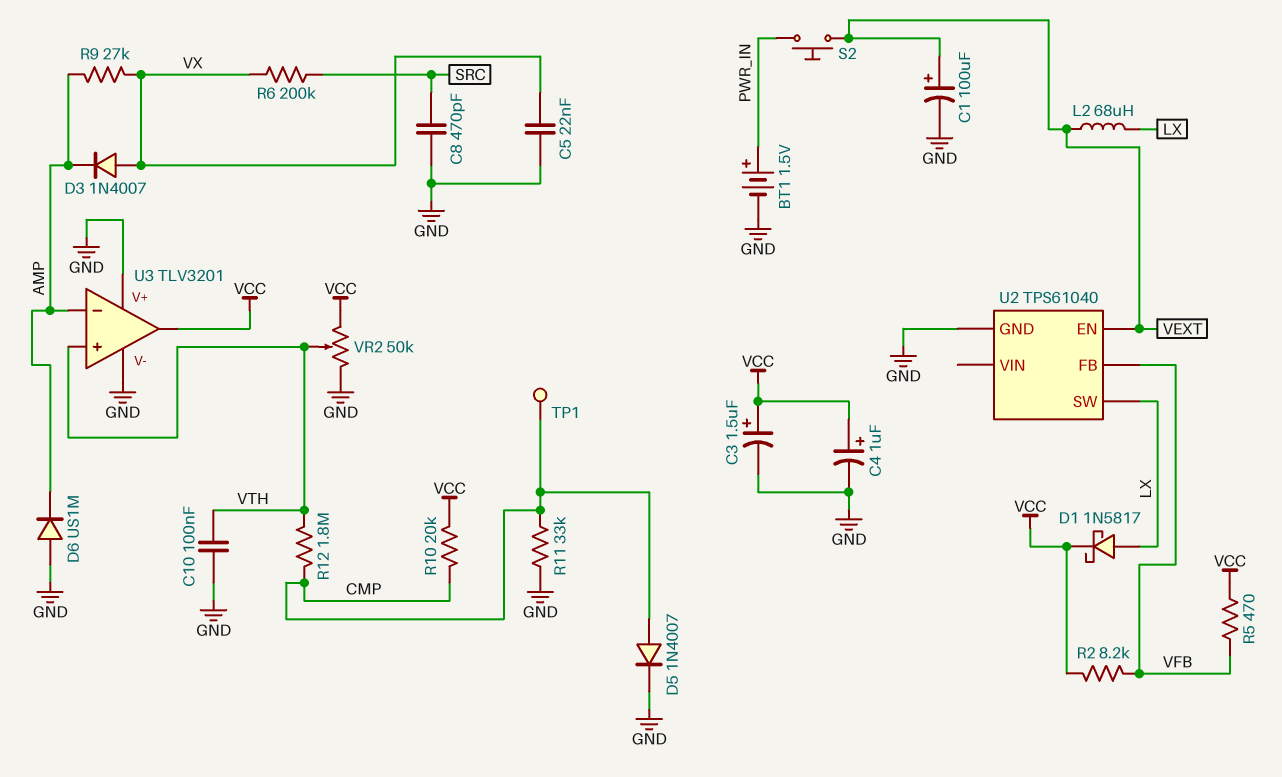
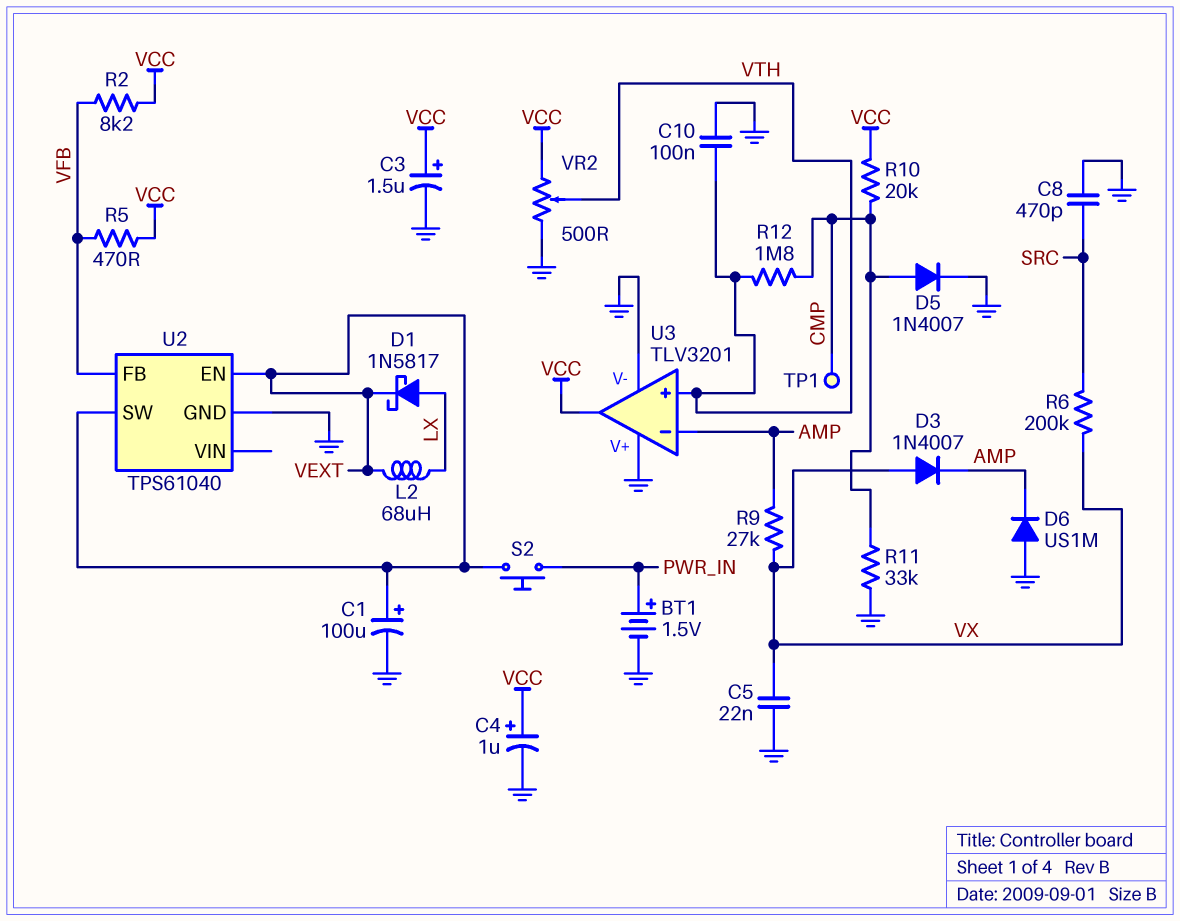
D1: schottky 1N5817 (A LX, K VCC) -> schottky 1N5817 (A LX, K VEXT)
U2 pin SW: LX -> VEXT
VR2: 50k (GND, VCC, wiper VTH) -> 500 (GND, VCC, wiper VTH)

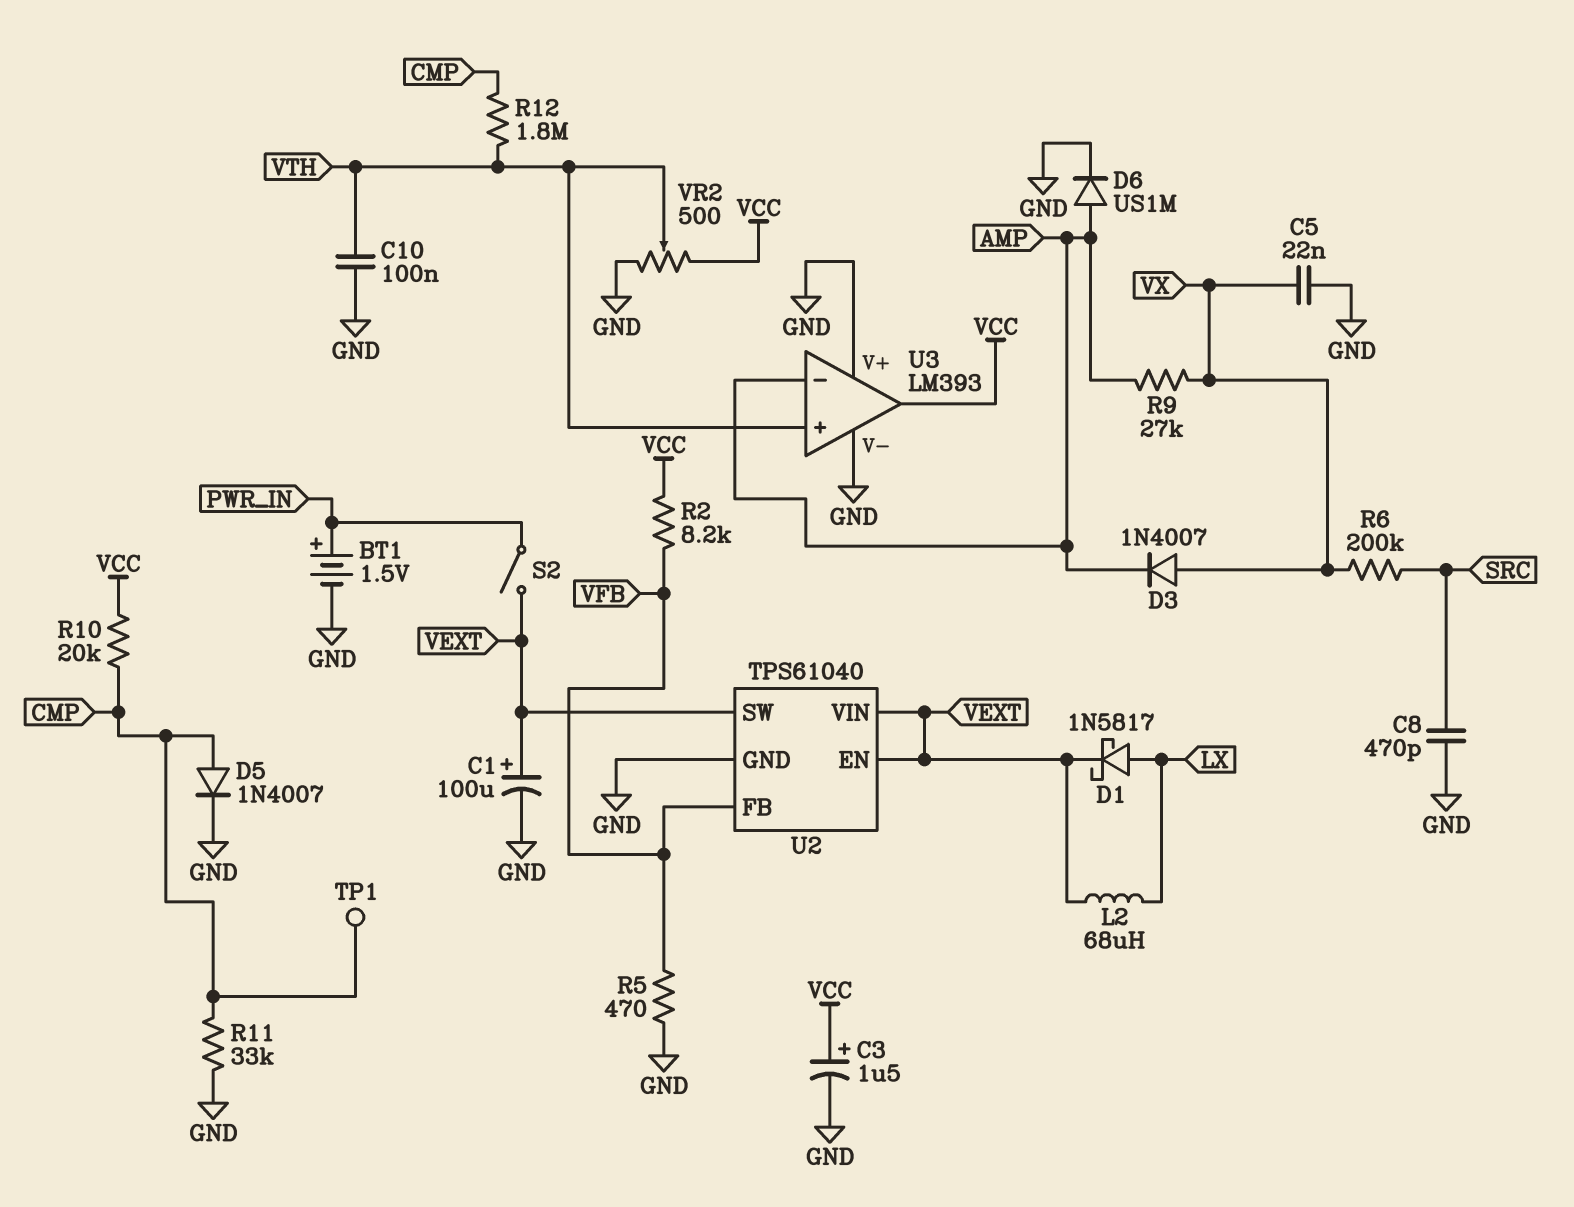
C4: 1uF (plus VCC, minus GND) -> none
D6: diode US1M (A GND, K AMP) -> diode US1M (A AMP, K GND)
R5: 470 (VCC, VFB) -> 470 (GND, VFB)
S2: button (PWR_IN, VEXT) -> switch (PWR_IN, VEXT)
U2 pin VIN: none -> VEXT
U3: TLV3201 -> LM393

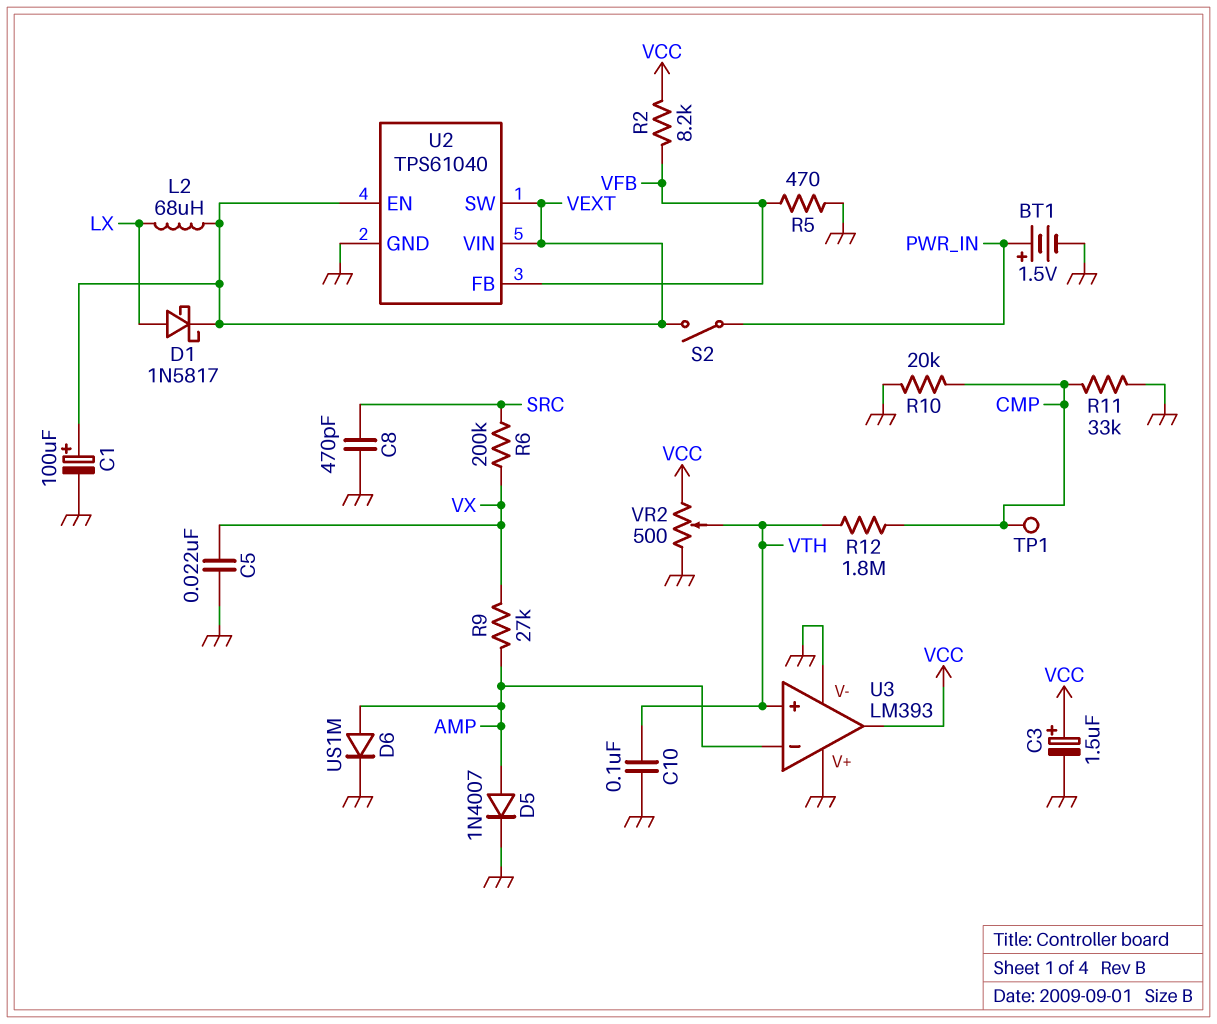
D3: diode 1N4007 (A VX, K AMP) -> none
D5: diode 1N4007 (A CMP, K GND) -> diode 1N4007 (A AMP, K GND)
R10: 20k (CMP, VCC) -> 20k (CMP, GND)

